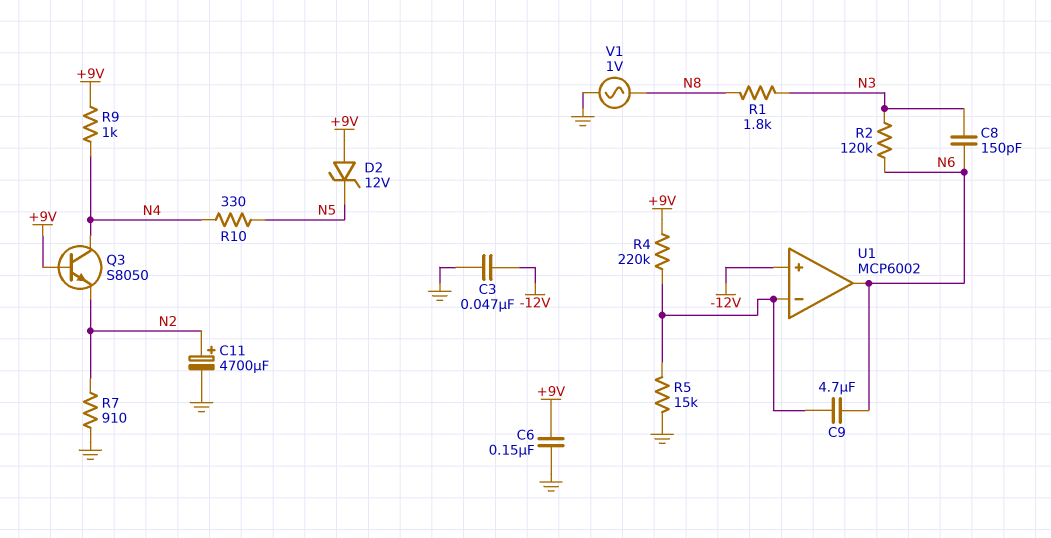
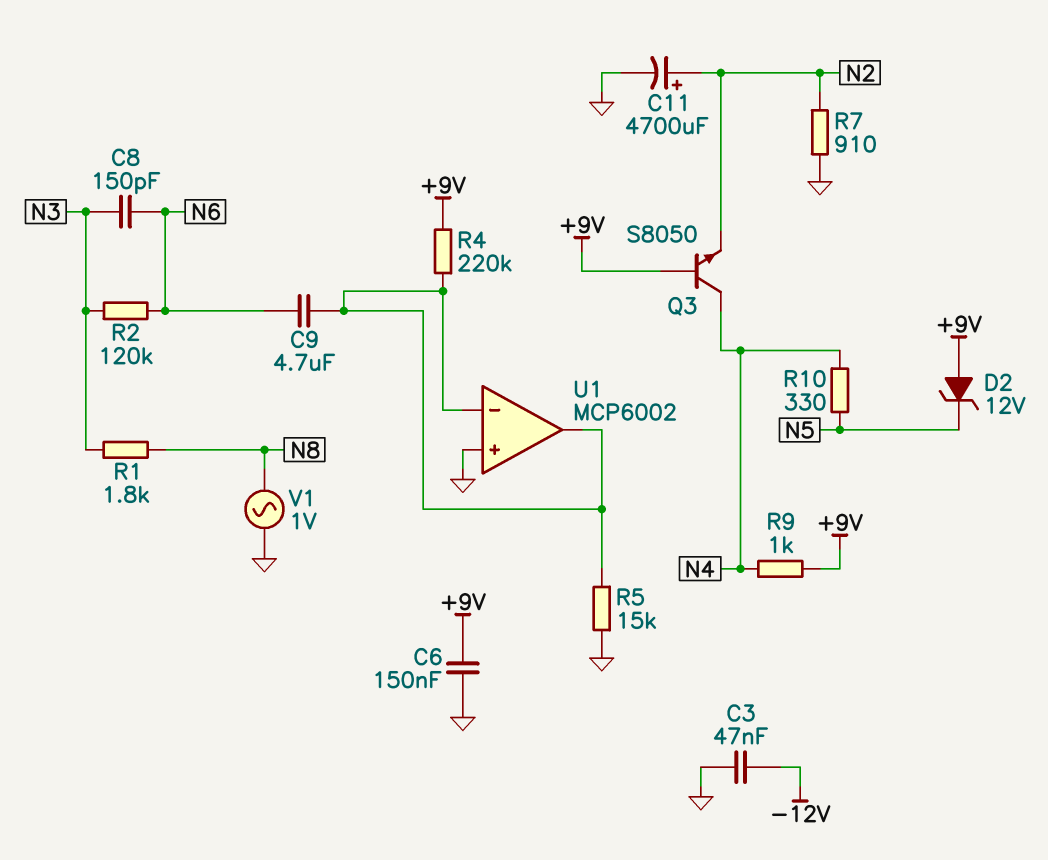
U1 pin in+: -12V -> GND
U1 pin out: N6 -> U1/in-

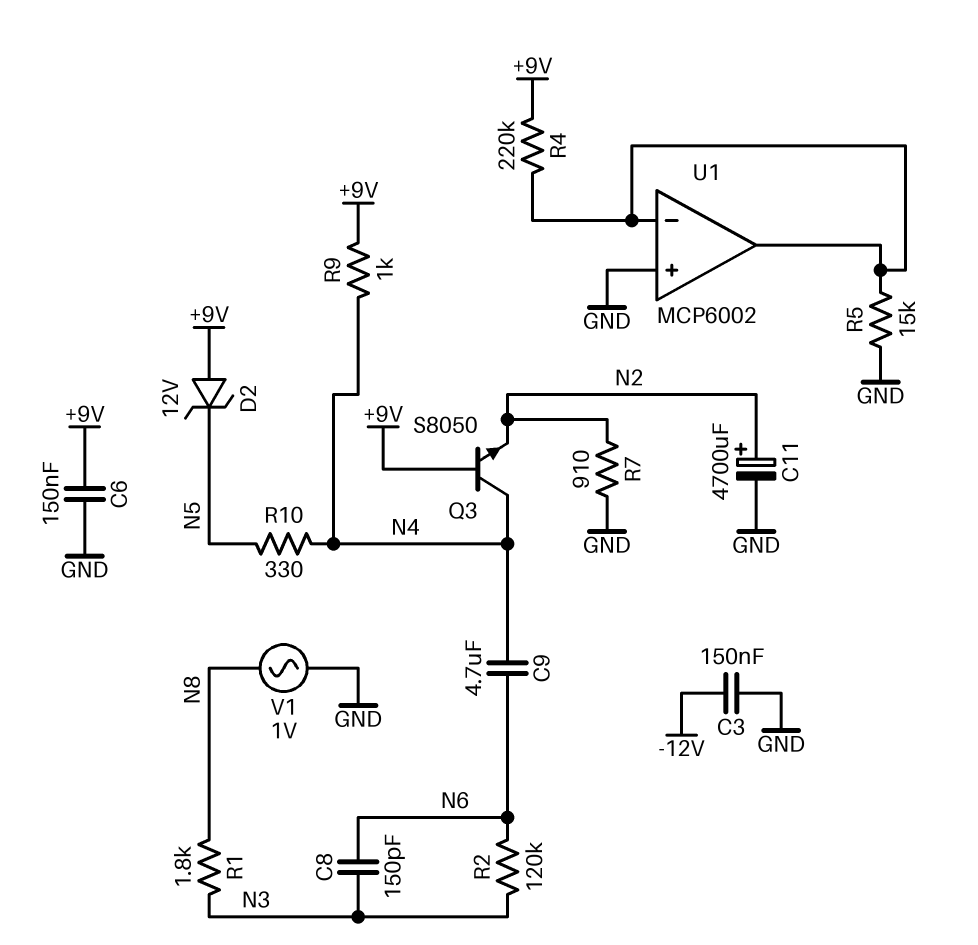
C3: 47nF (-12V, GND) -> 150nF (-12V, GND)
C9: 4.7uF (N6, U1/in-) -> 4.7uF (N4, N6)

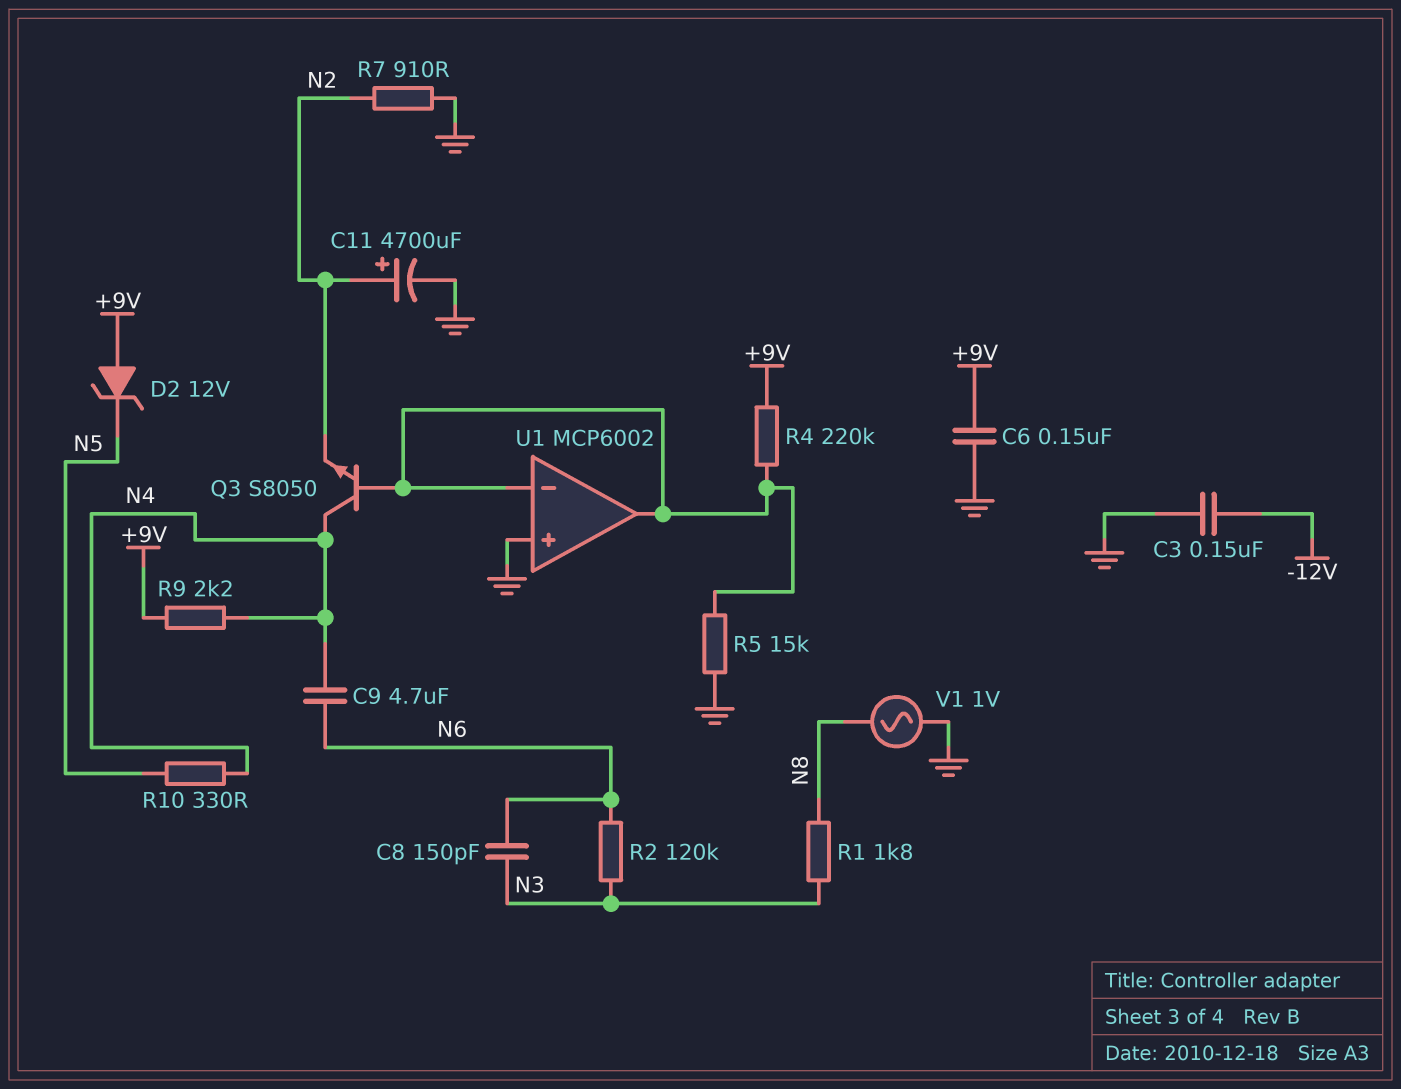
Q3: NPN S8050 (B +9V, C N4, E N2) -> NPN S8050 (B U1/in-, C N4, E N2)
R9: 1k (+9V, N4) -> 2.2k (+9V, N4)

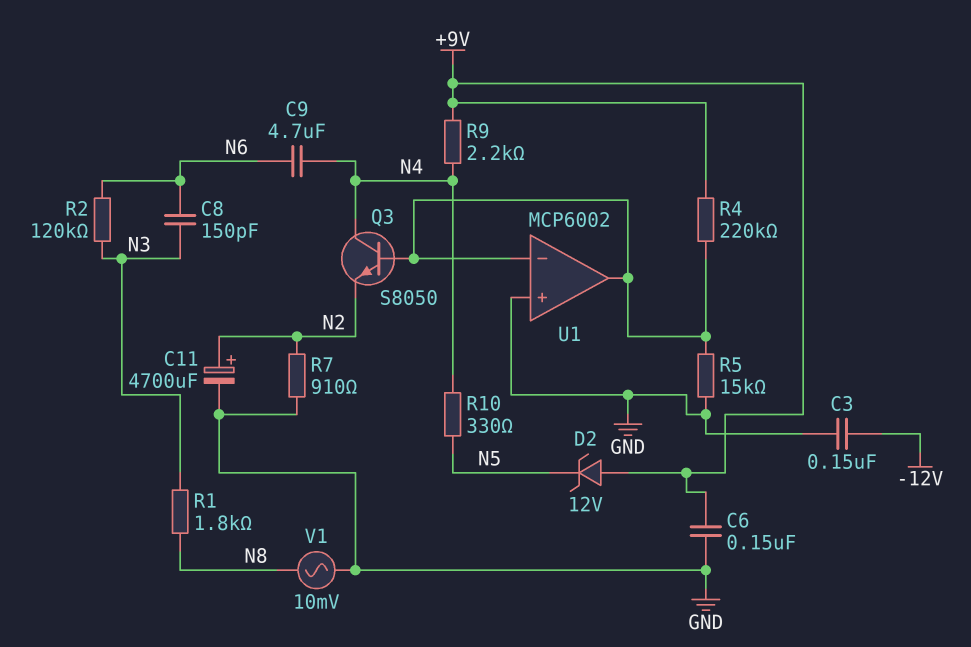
V1: AC 1V (GND, N8) -> AC 10mV (GND, N8)

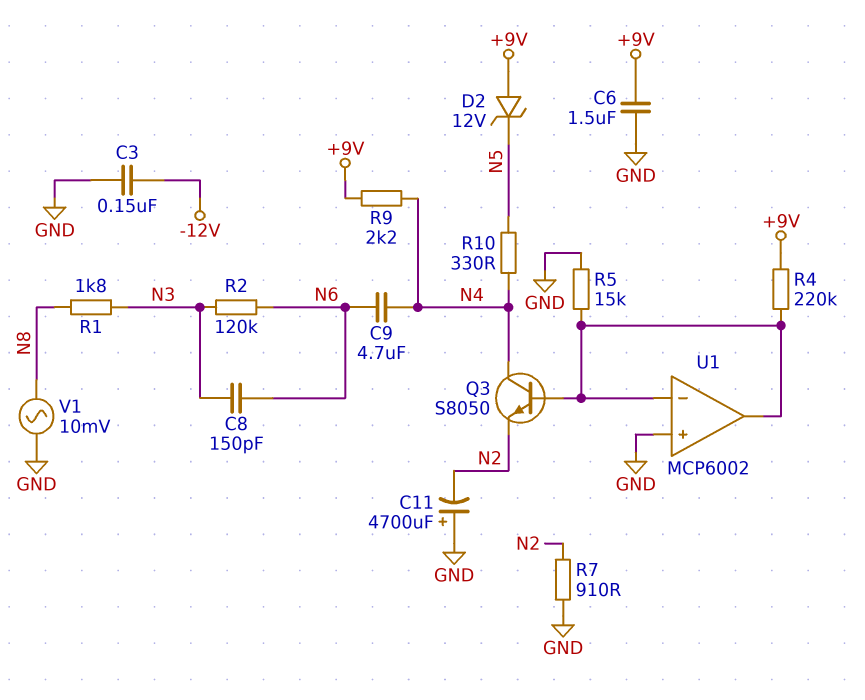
C6: 150nF (+9V, GND) -> 1.5uF (+9V, GND)
C11: 4700uF (plus N2, minus GND) -> 4700uF (plus GND, minus N2)

